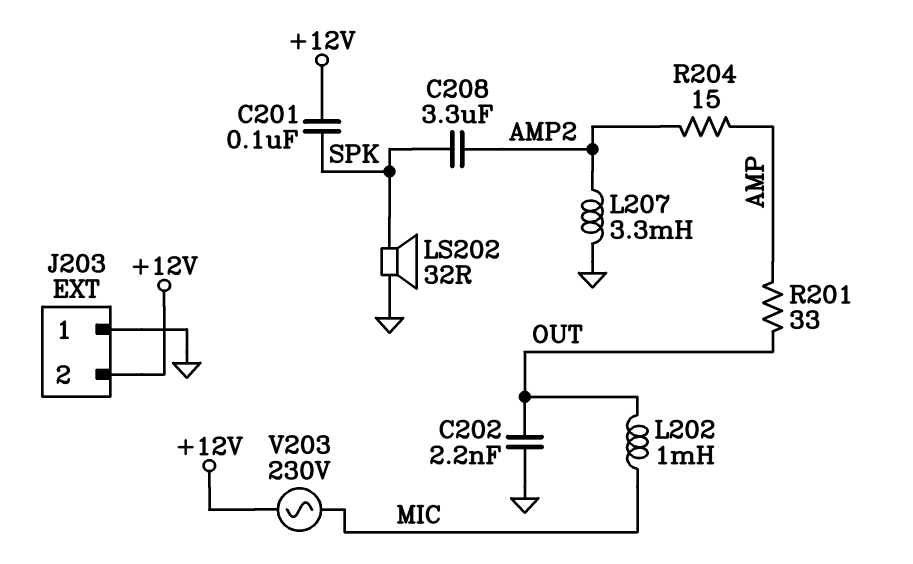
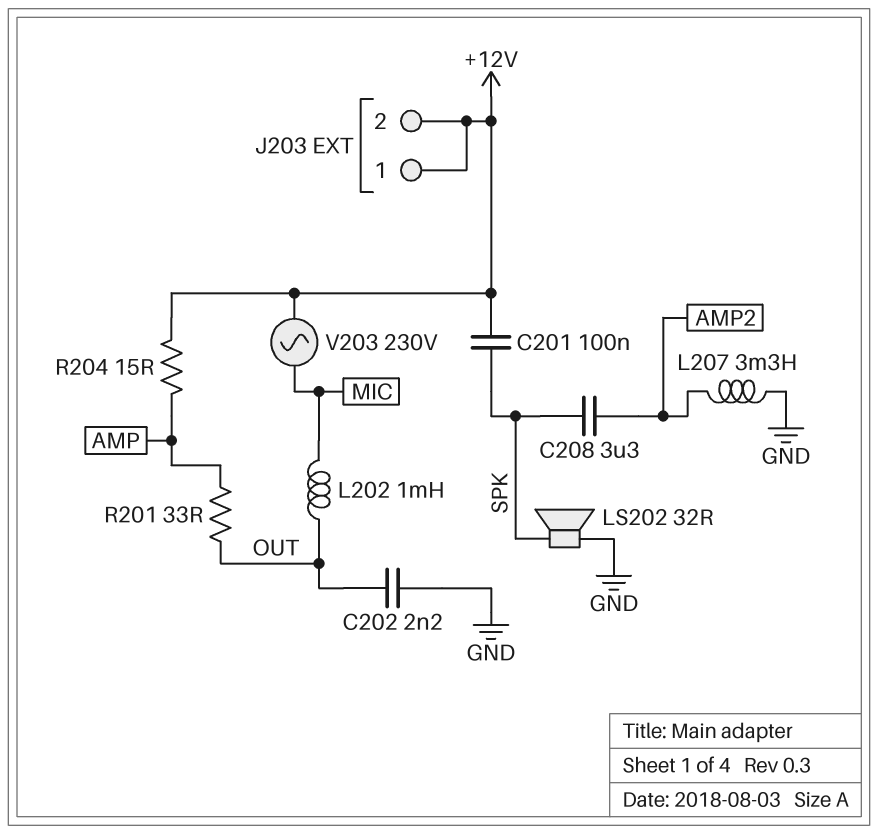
J203 pin 1: GND -> +12V
R204: 15 (AMP, AMP2) -> 15 (+12V, AMP)

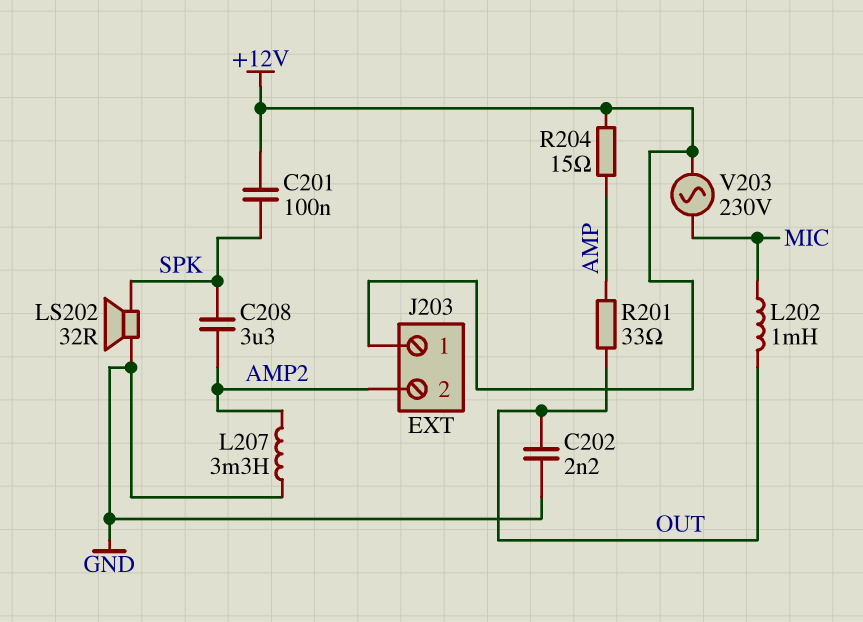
J203 pin 2: +12V -> AMP2

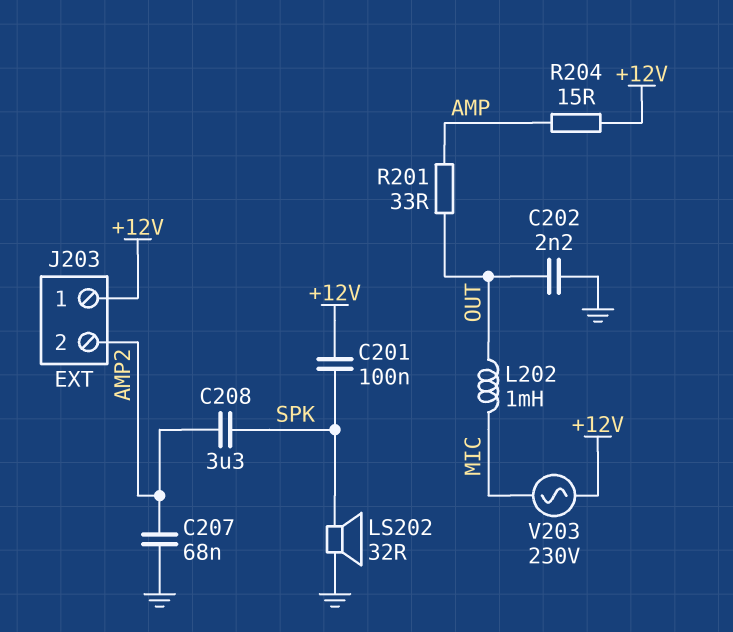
C207: none -> 68nF (AMP2, GND)
L207: 3.3mH (AMP2, GND) -> none

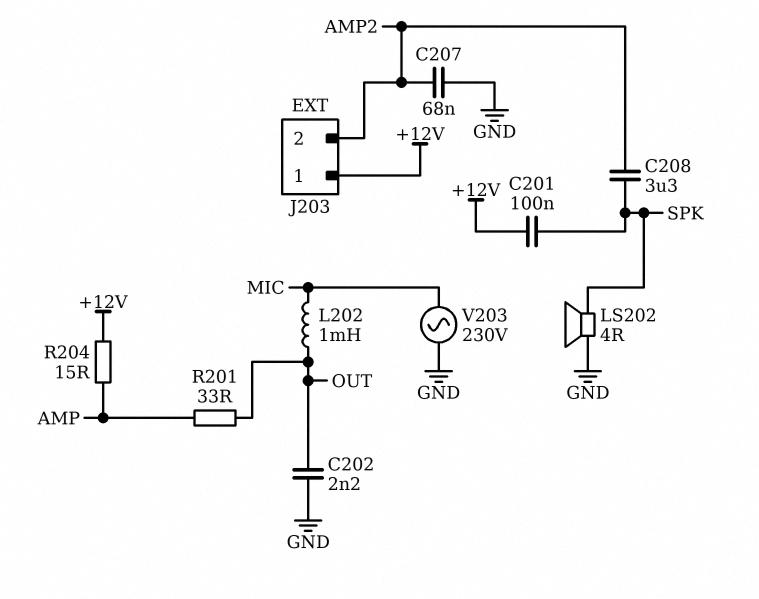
LS202: speaker 32R (GND, SPK) -> speaker 4R (GND, SPK)
V203: AC 230V (+12V, MIC) -> AC 230V (GND, MIC)

